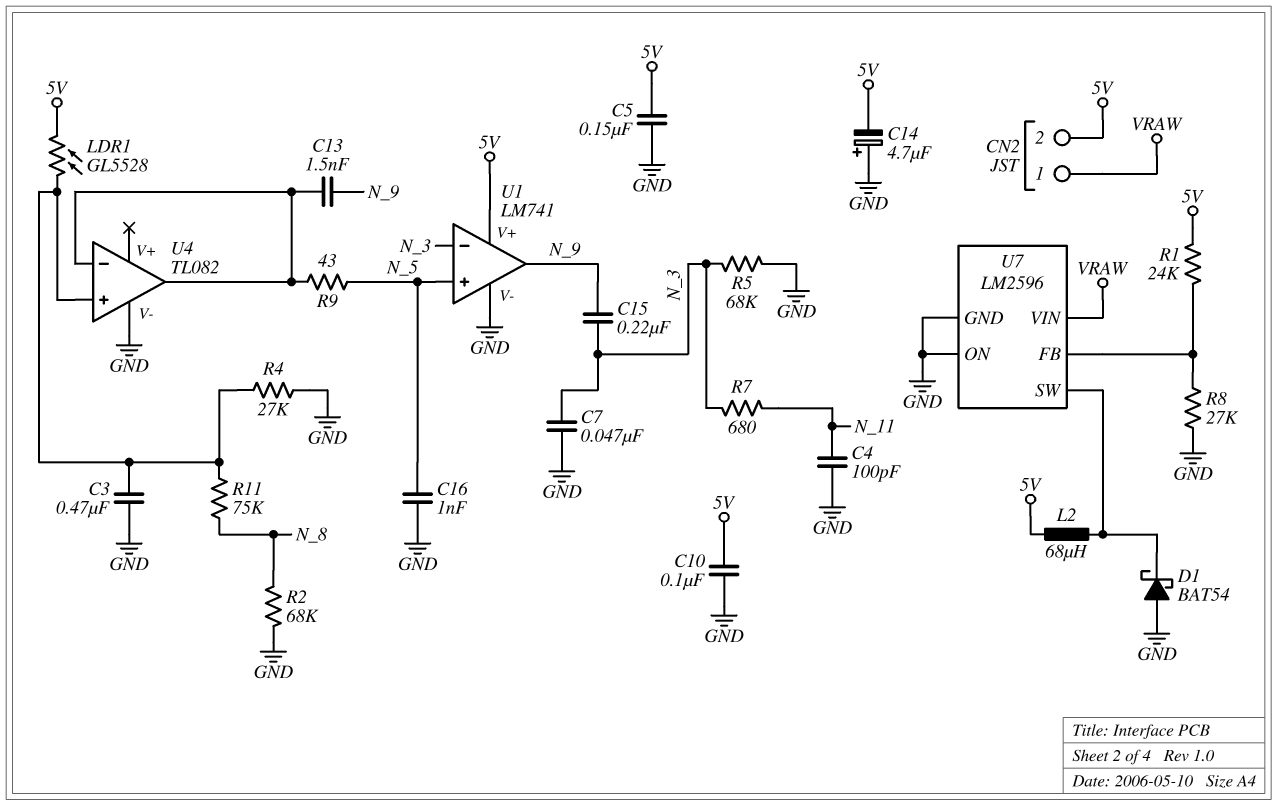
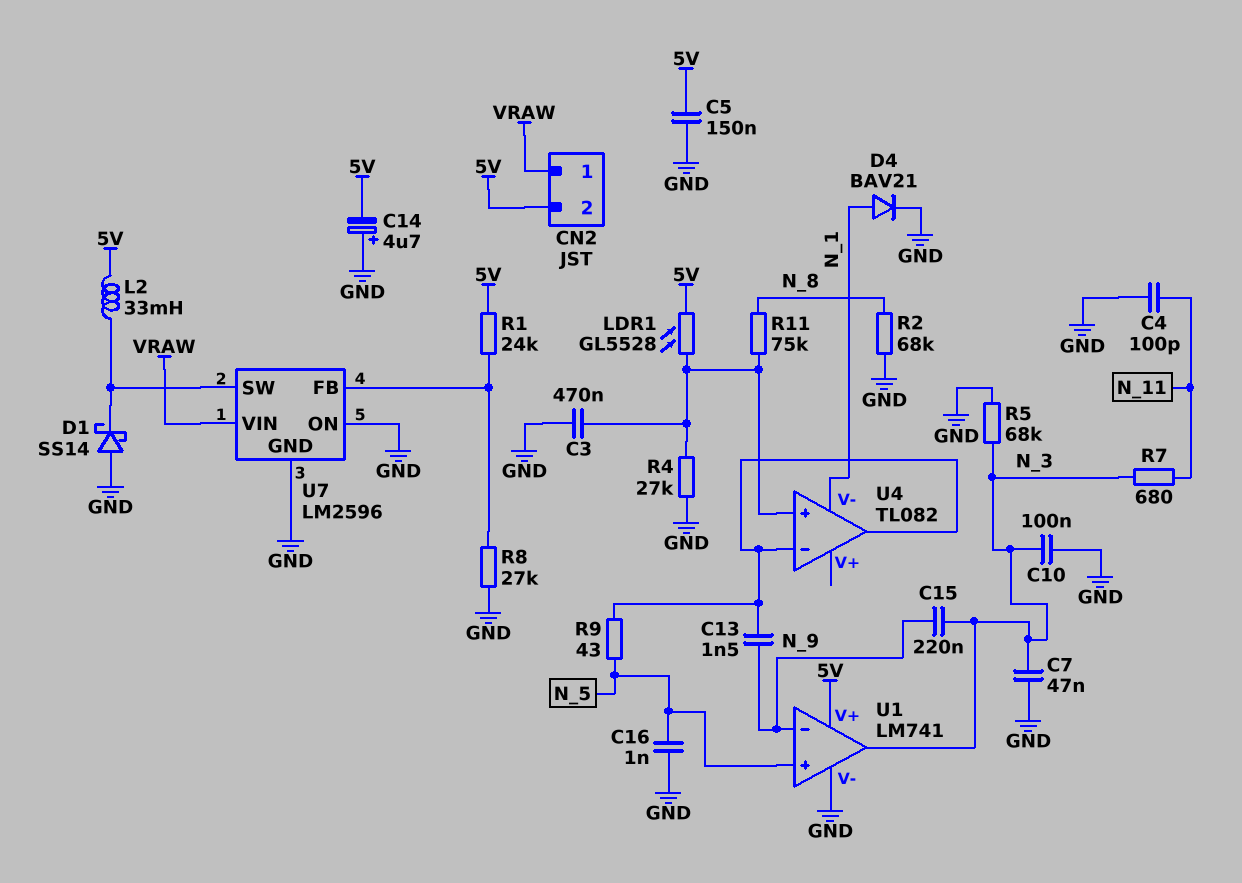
C10: 100nF (5V, GND) -> 100nF (GND, N_3)
D1: schottky BAT54 (A GND, K U7/SW) -> schottky SS14 (A GND, K U7/SW)
D4: none -> diode BAV21 (A N_1, K GND)
L2: 68uH (5V, U7/SW) -> 33mH (5V, U7/SW)
U1 pin in-: N_3 -> N_9
U1 pin out: N_9 -> N_3
U4 pin V-: GND -> N_1

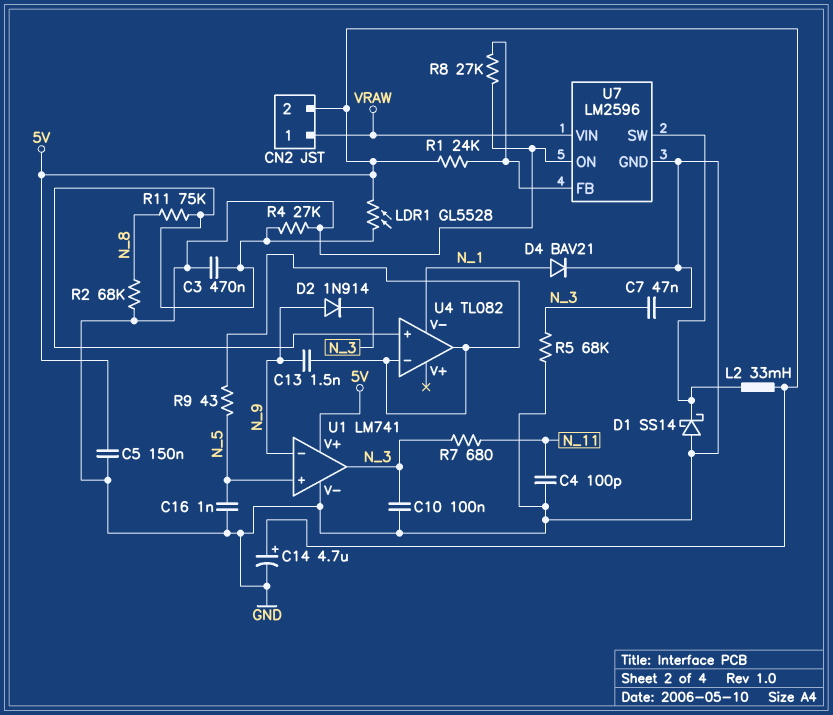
C14: 4.7uF (plus GND, minus 5V) -> 4.7uF (plus 5V, minus GND)
C15: 220nF (N_3, N_9) -> none
D2: none -> diode 1N914 (A N_9, K N_3)

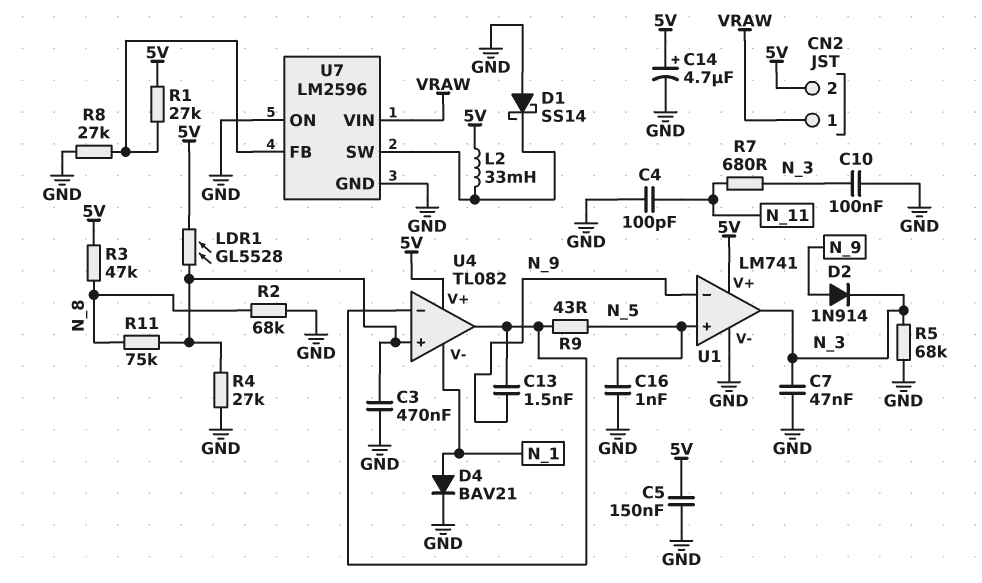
R1: 24k (5V, U7/FB) -> 27k (5V, U7/FB)
R3: none -> 47k (5V, N_8)
U4 pin V+: none -> 5V

